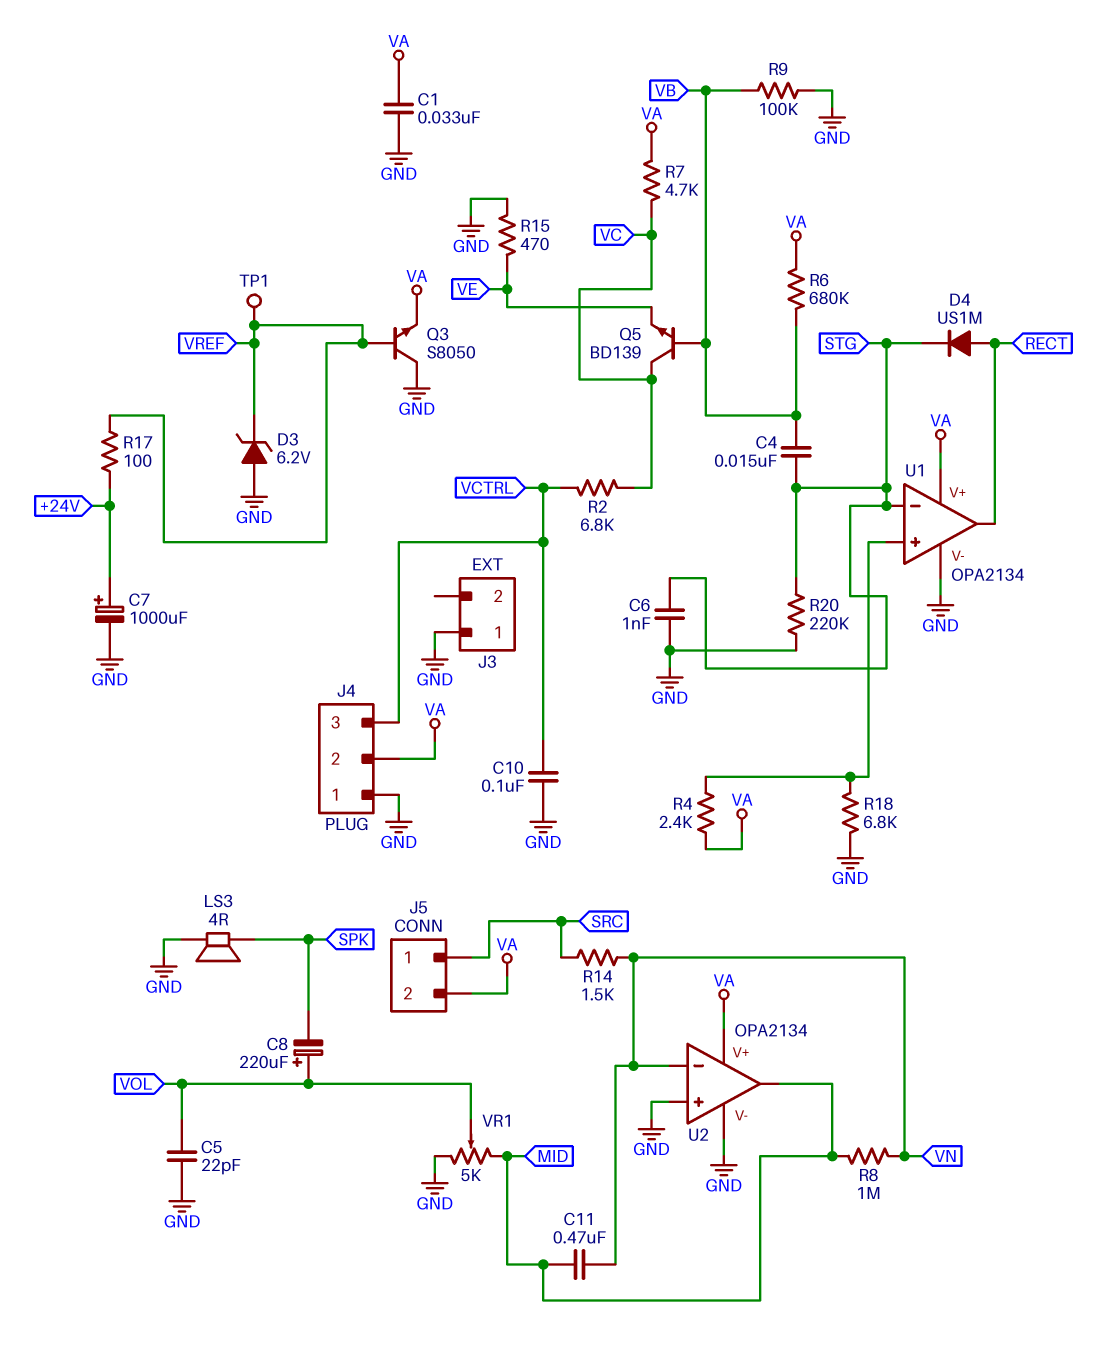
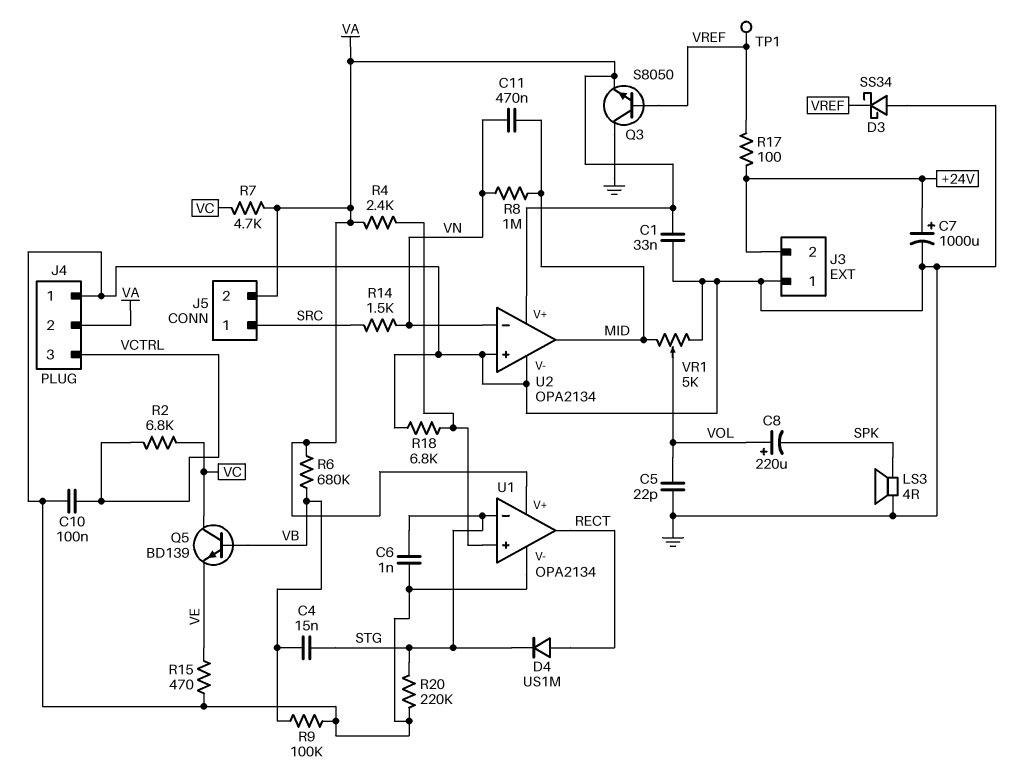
D3: zener 6.2V (A GND, K VREF) -> schottky SS34 (A GND, K VREF)
J3 pin 2: none -> +24V

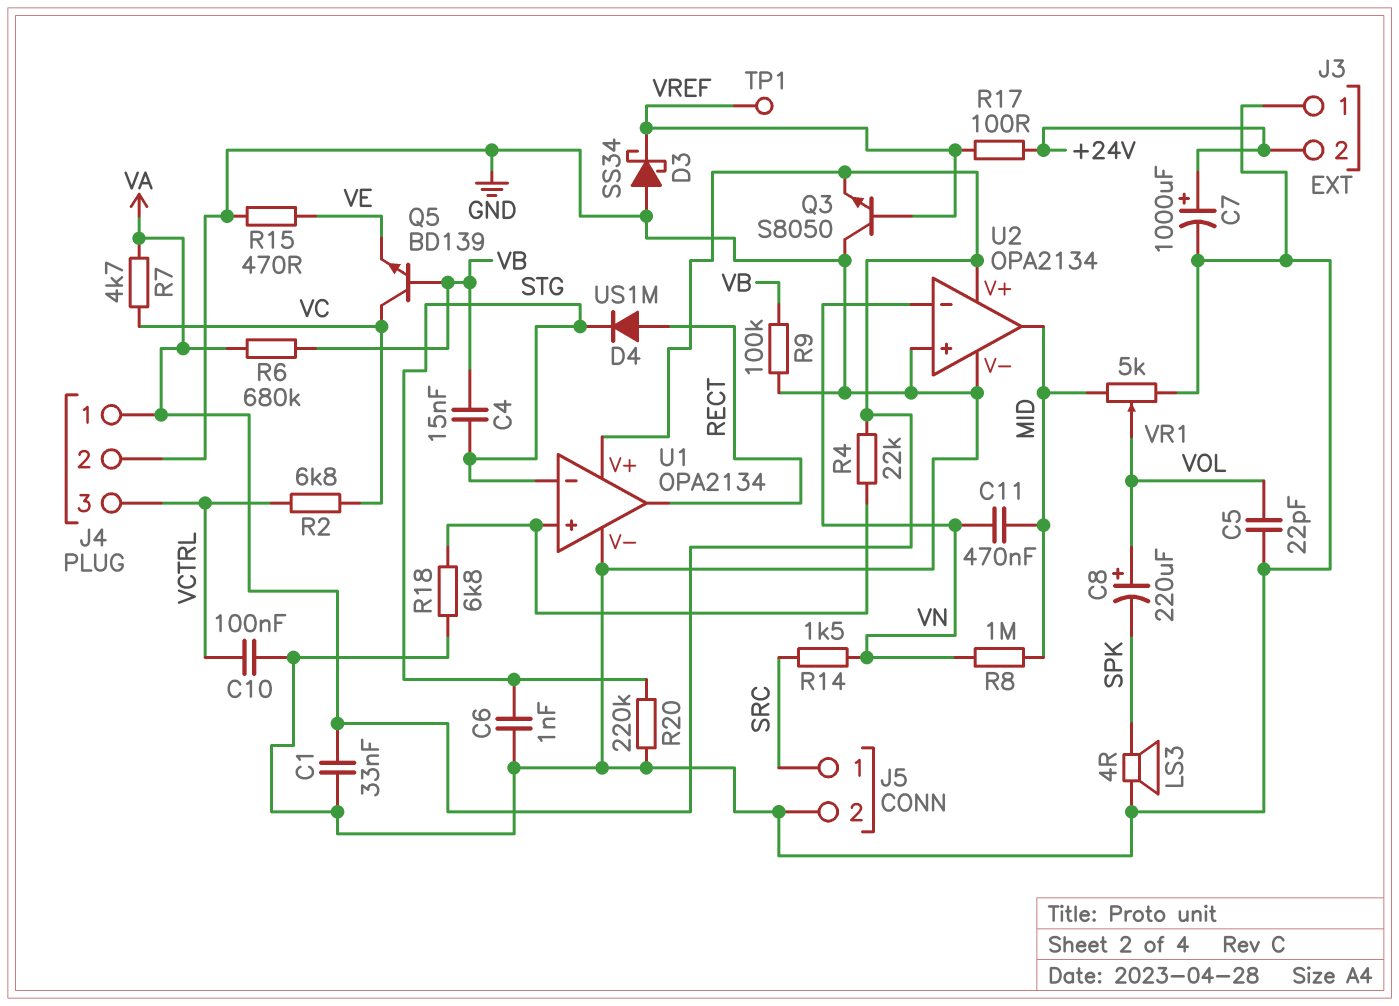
J4 pin 1: GND -> VA
J4 pin 2: VA -> GND
J5 pin 2: VA -> GND
R4: 2.4k (U1/in+, VA) -> 22k (U1/in+, VA)

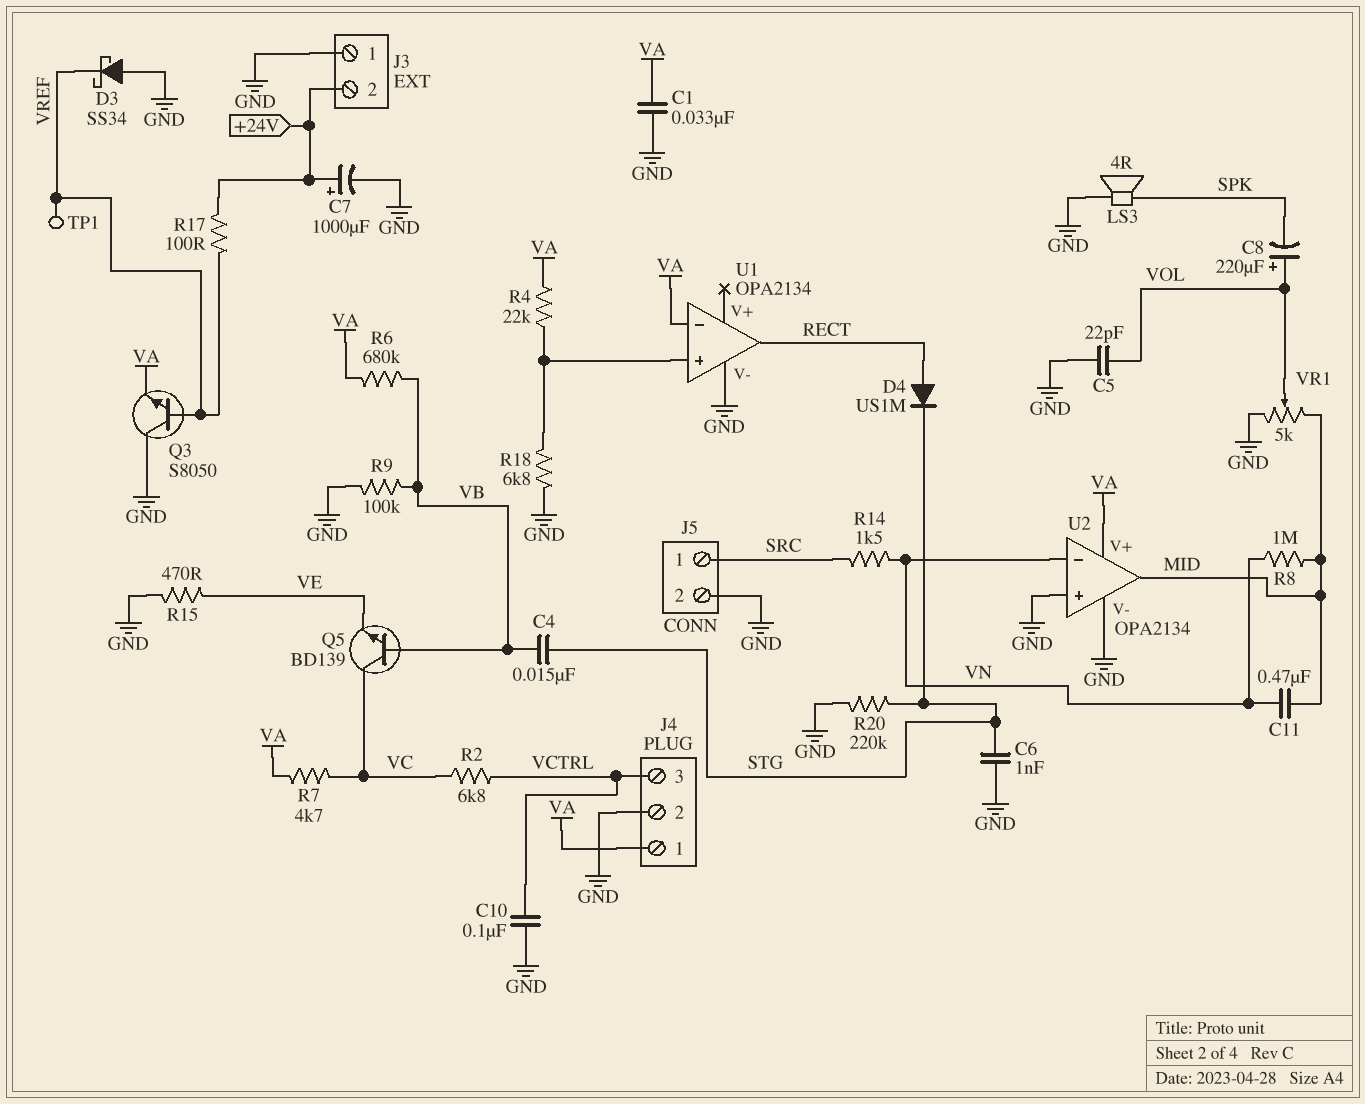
U1 pin V+: VA -> none
U1 pin in-: STG -> VA

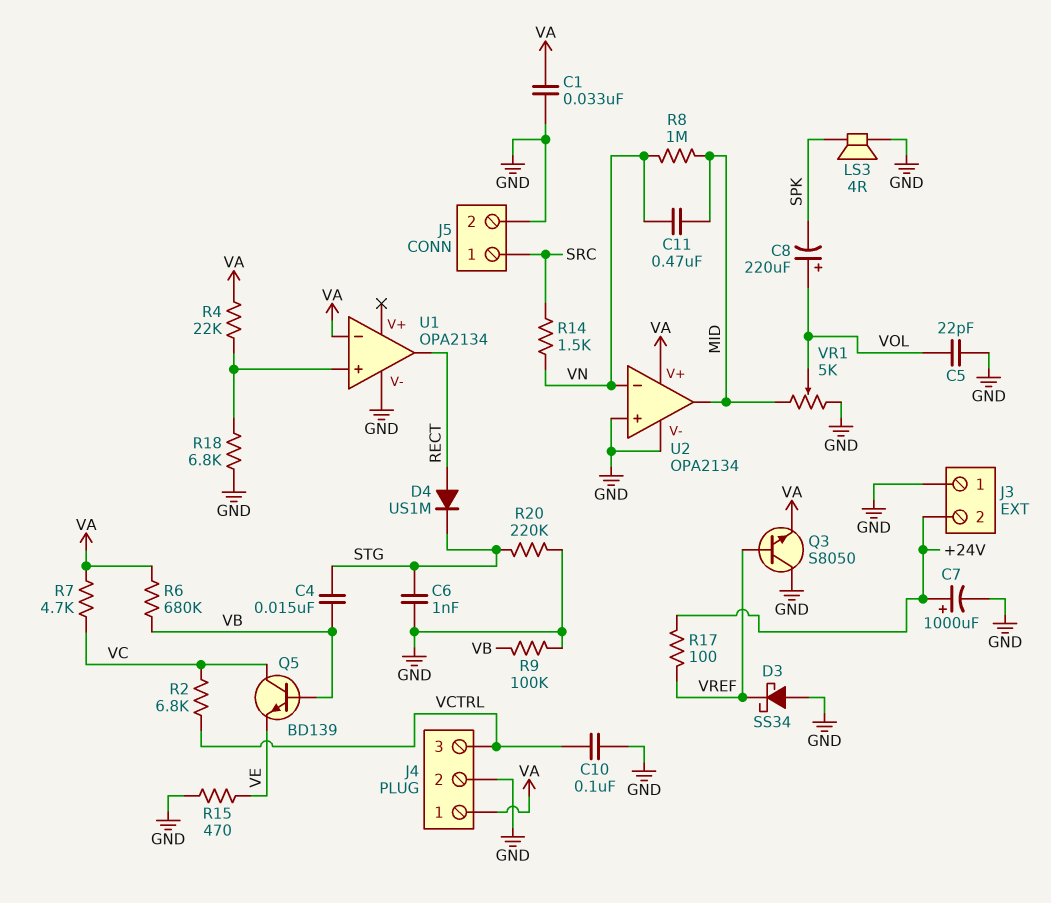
TP1: test point (VREF) -> none

